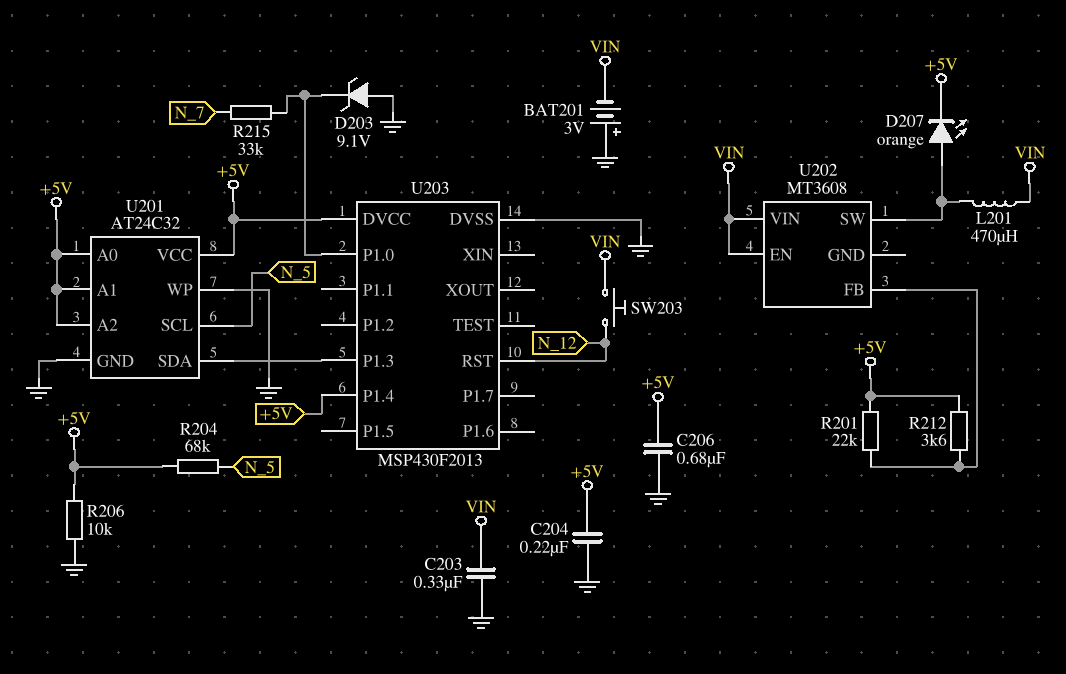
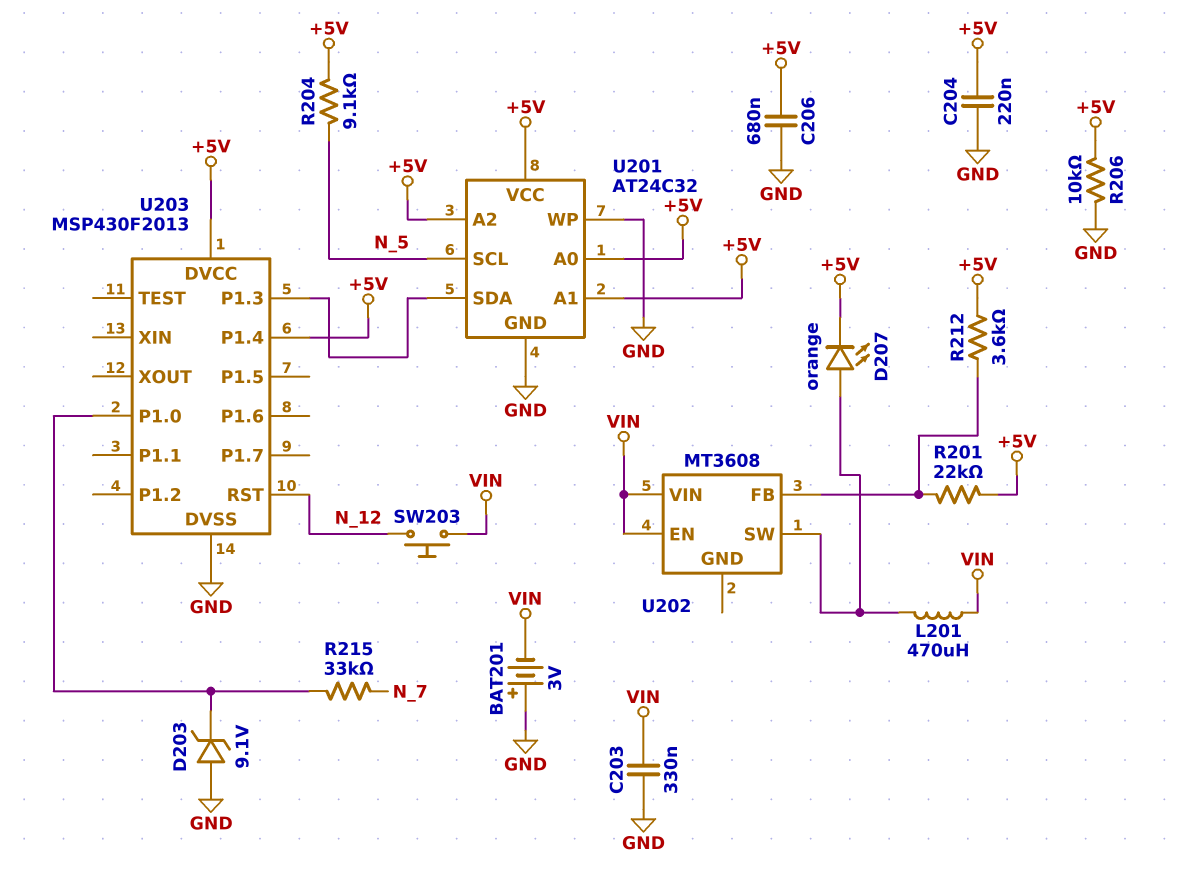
R204: 68k (+5V, N_5) -> 9.1k (+5V, N_5)

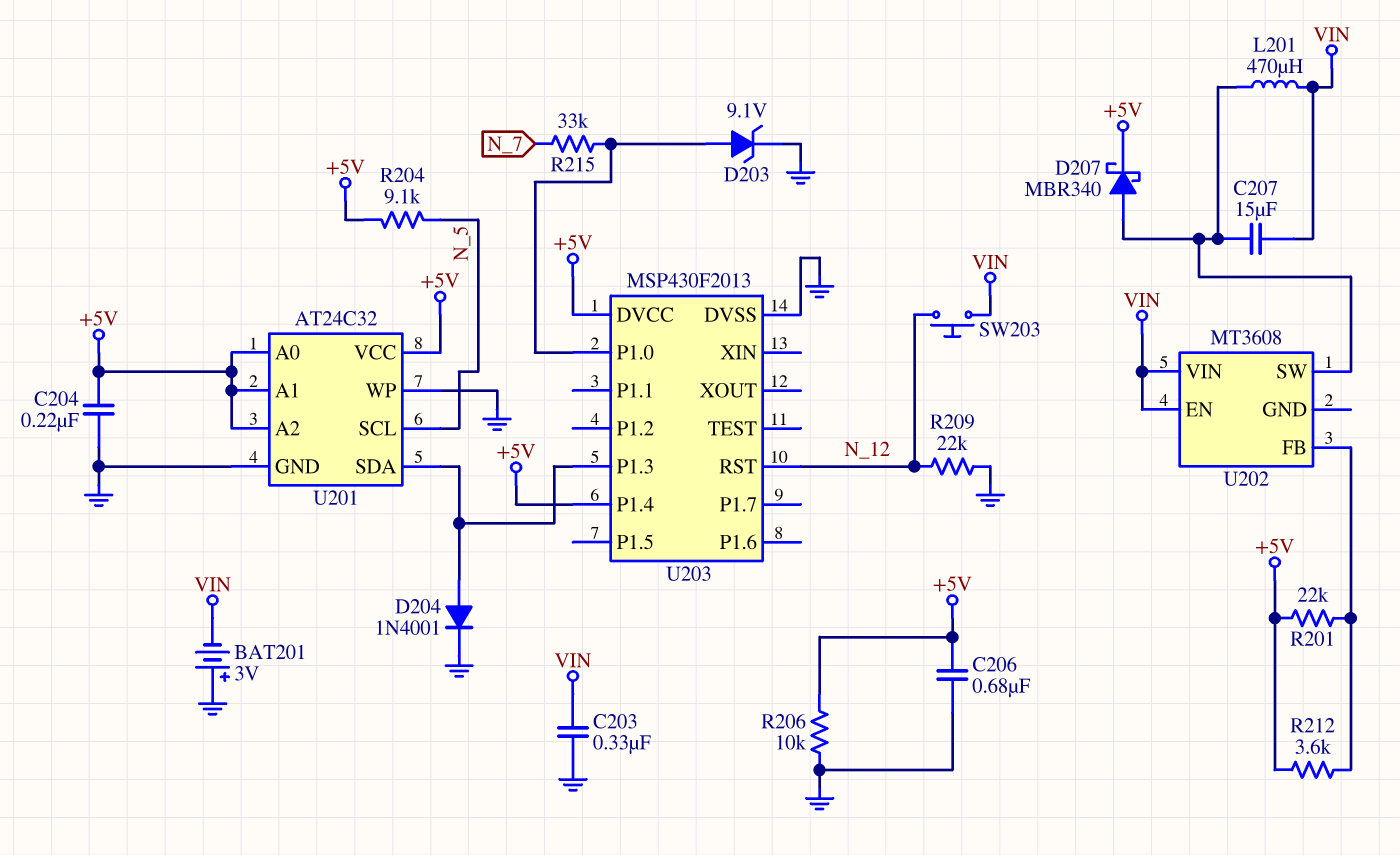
C207: none -> 15uF (U202/SW, VIN)
D203: zener 9.1V (A GND, K U203/P1.0) -> zener 9.1V (A U203/P1.0, K GND)
D204: none -> diode 1N4001 (A U201/SDA, K GND)
D207: LED orange (A U202/SW, K +5V) -> schottky MBR340 (A U202/SW, K +5V)
R209: none -> 22k (GND, N_12)

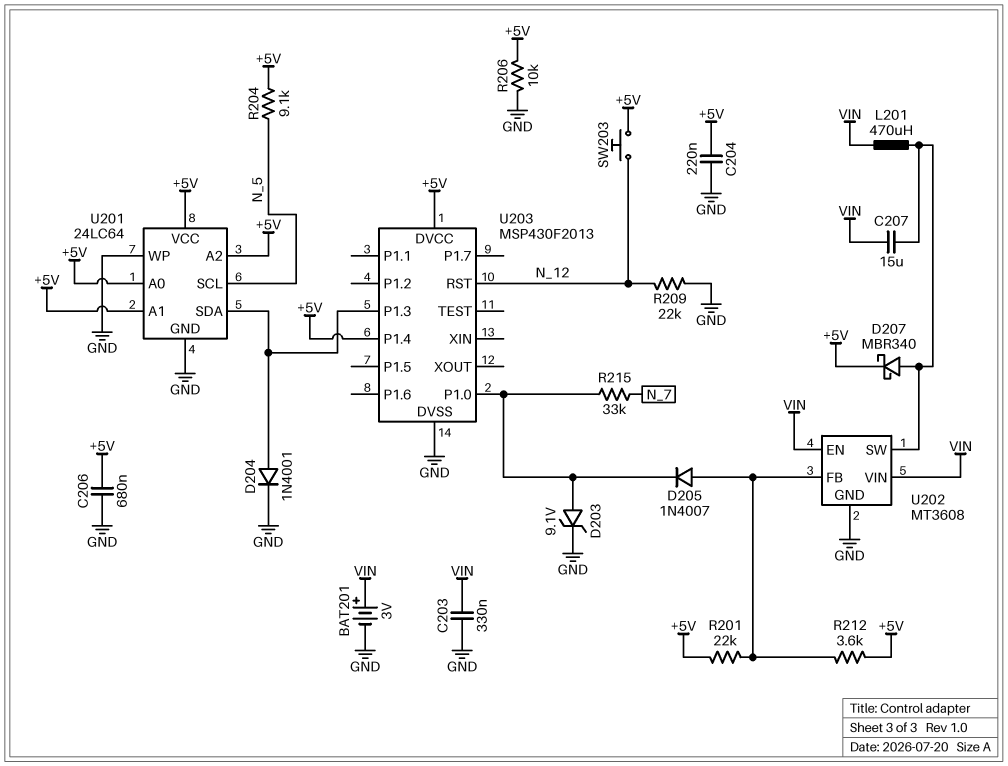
BAT201: 3V (plus GND, minus VIN) -> 3V (plus VIN, minus GND)
D205: none -> diode 1N4007 (A U202/FB, K U203/P1.0)
SW203: button (N_12, VIN) -> button (+5V, N_12)
U201: AT24C32 -> 24LC64
U202 pin GND: none -> GND

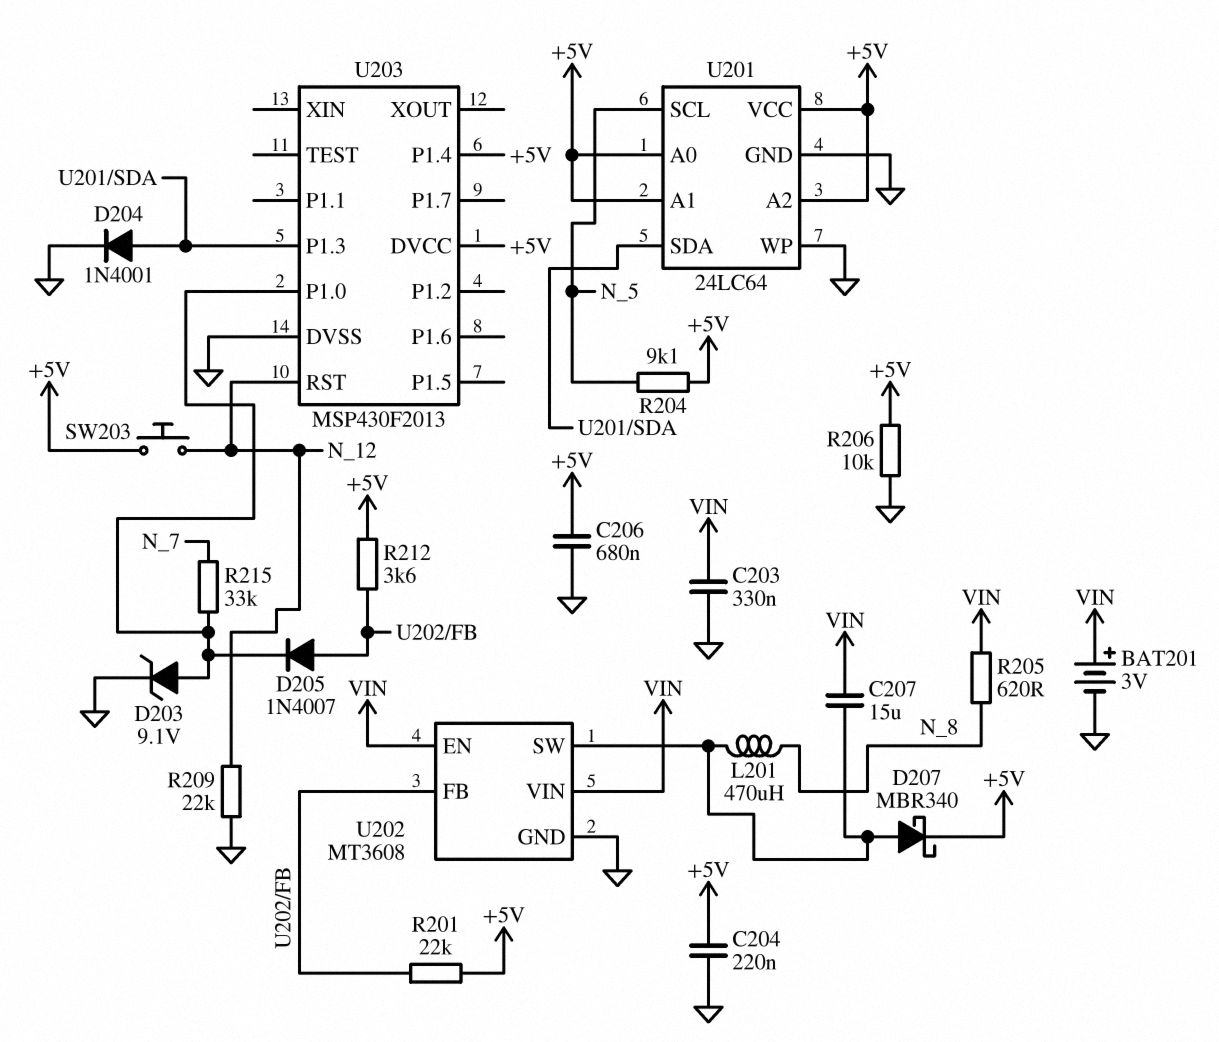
L201: 470uH (U202/SW, VIN) -> 470uH (N_8, U202/SW)
R205: none -> 620 (N_8, VIN)

